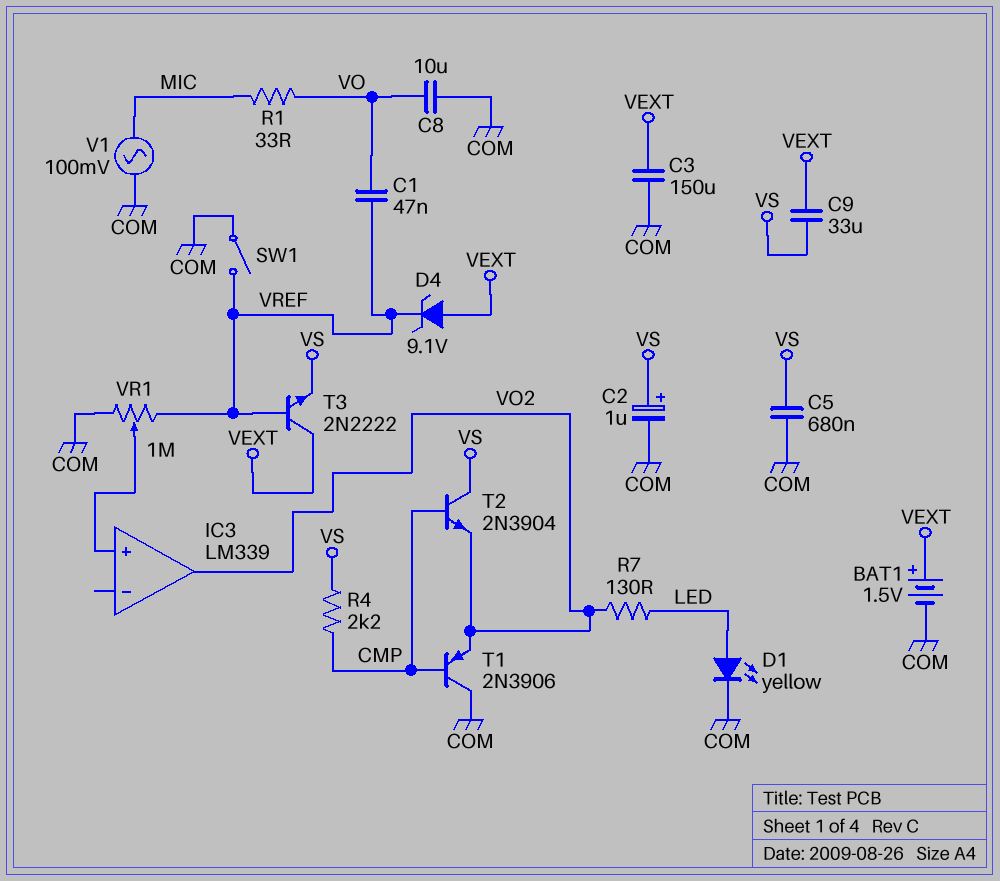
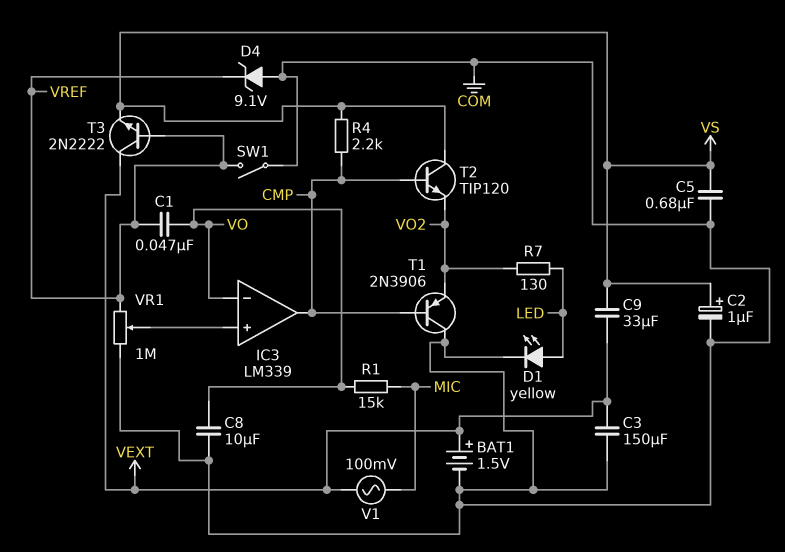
D4: zener 9.1V (A VEXT, K VREF) -> zener 9.1V (A COM, K VREF)
IC3 pin in-: none -> VO
IC3 pin out: VO2 -> CMP
R1: 33 (MIC, VO) -> 15k (MIC, VO)
T2: NPN 2N3904 (B CMP, C VS, E VO2) -> NPN TIP120 (B CMP, C VS, E VO2)
V1: AC 100mV (COM, MIC) -> AC 100mV (MIC, VEXT)

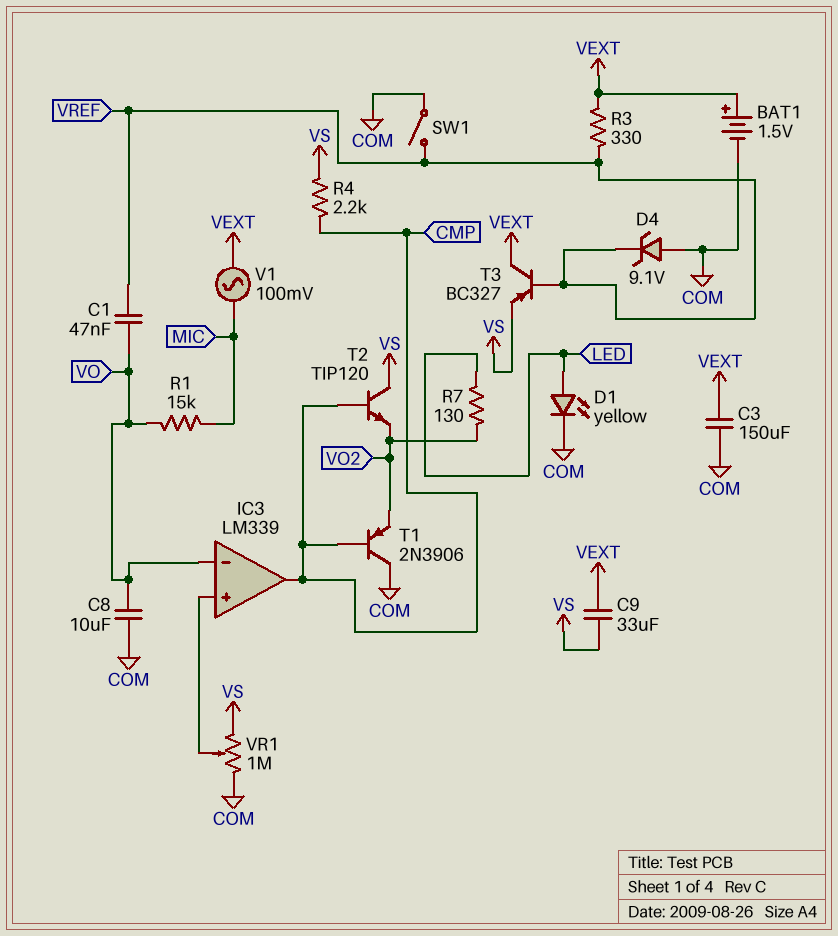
C2: 1uF (plus VS, minus COM) -> none
C5: 680nF (COM, VS) -> none
R3: none -> 330 (VEXT, VREF)
T3: NPN 2N2222 (B VREF, C VEXT, E VS) -> PNP BC327 (B VREF, C VEXT, E VS)
VR1: 1M (COM, VREF, wiper IC3/in+) -> 1M (COM, VS, wiper IC3/in+)

